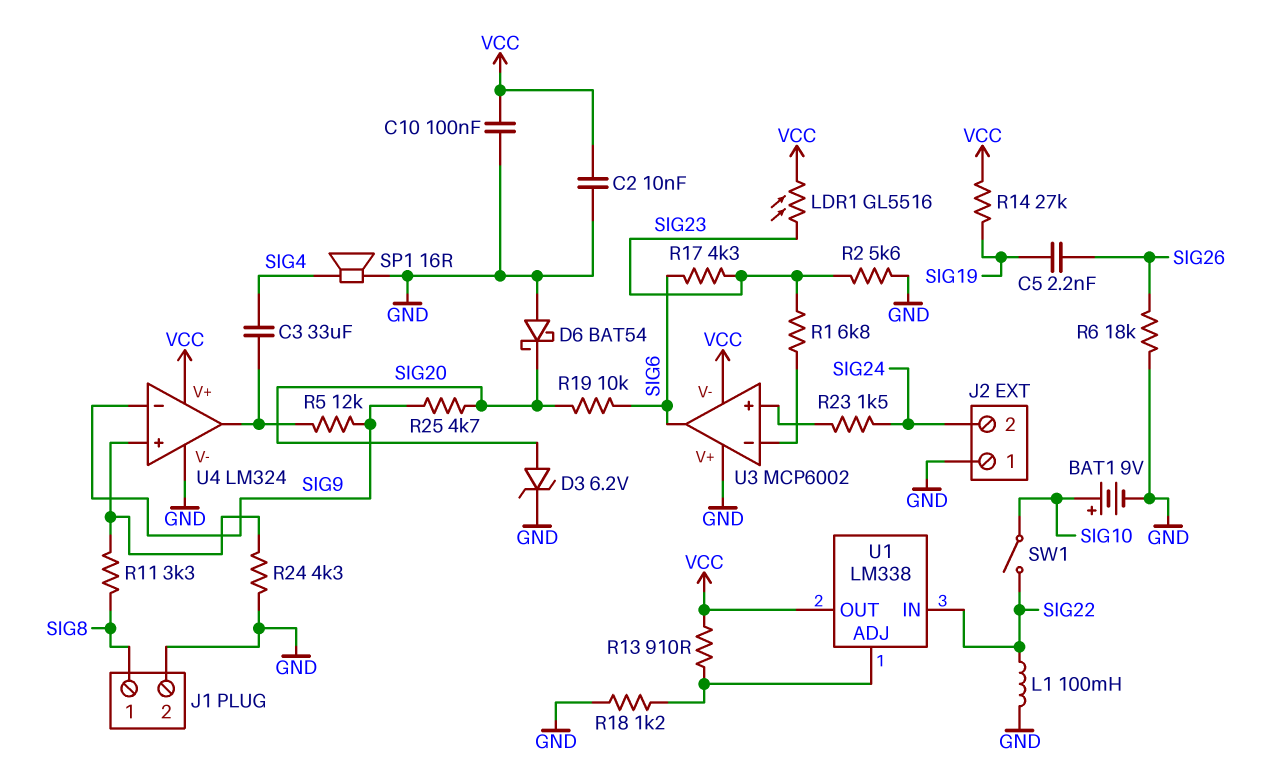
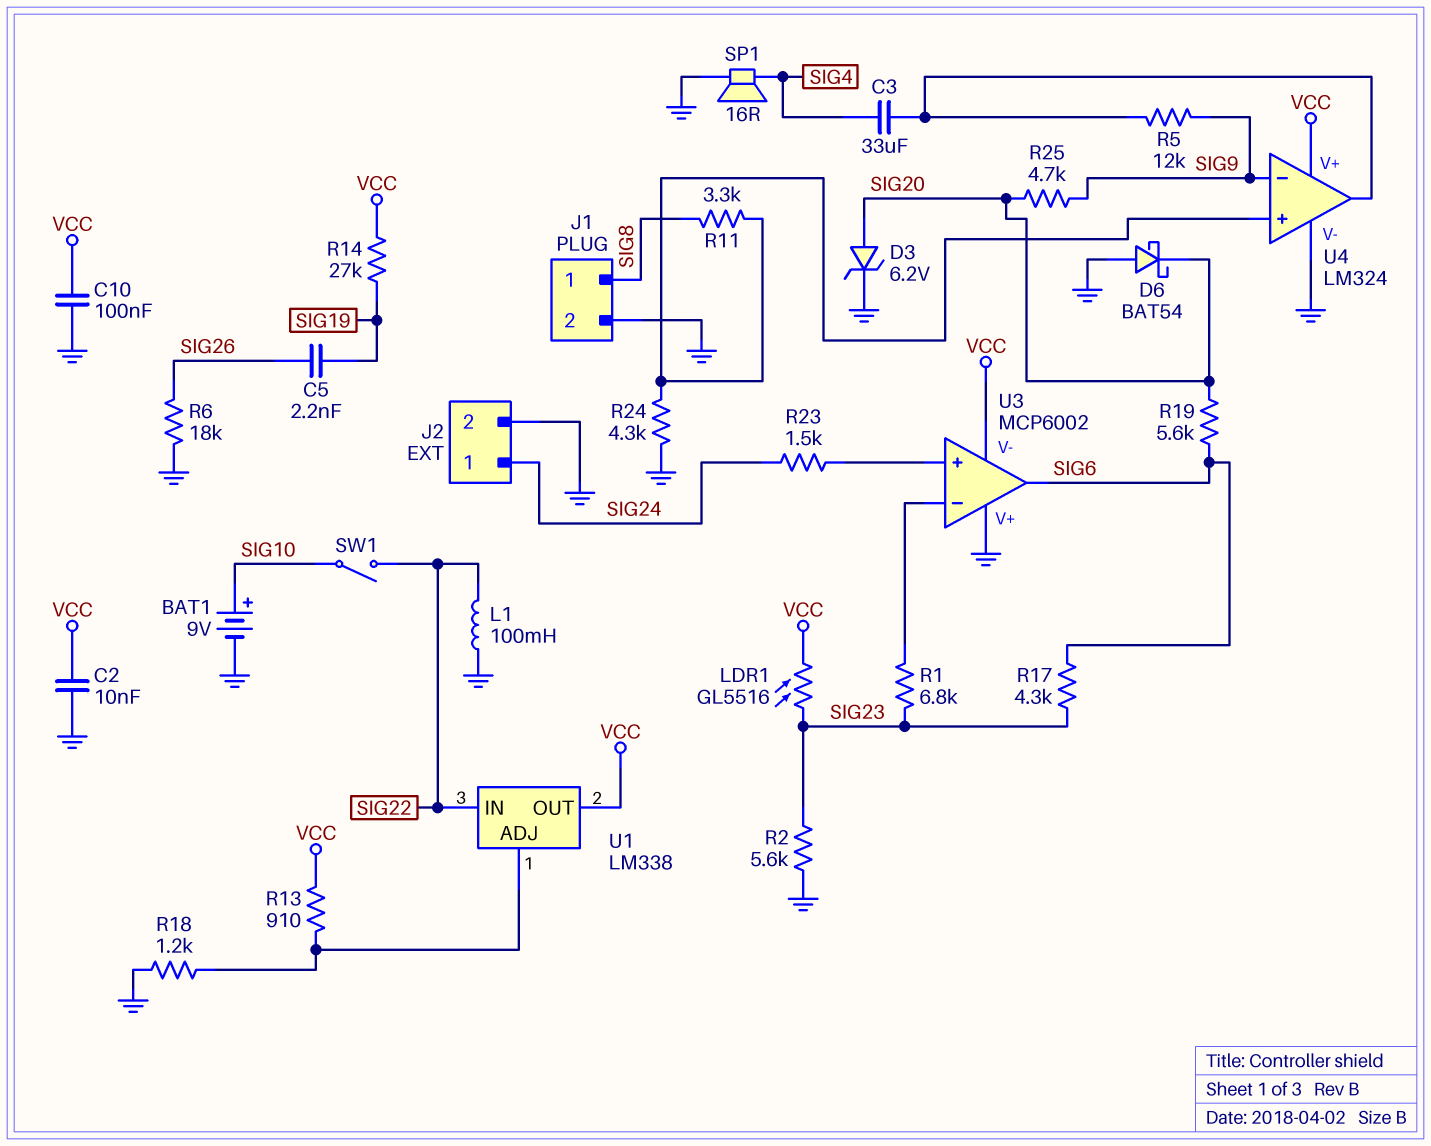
J2 pin 1: GND -> SIG24
J2 pin 2: SIG24 -> GND
R19: 10k (SIG6, SIG20) -> 5.6k (SIG6, SIG20)

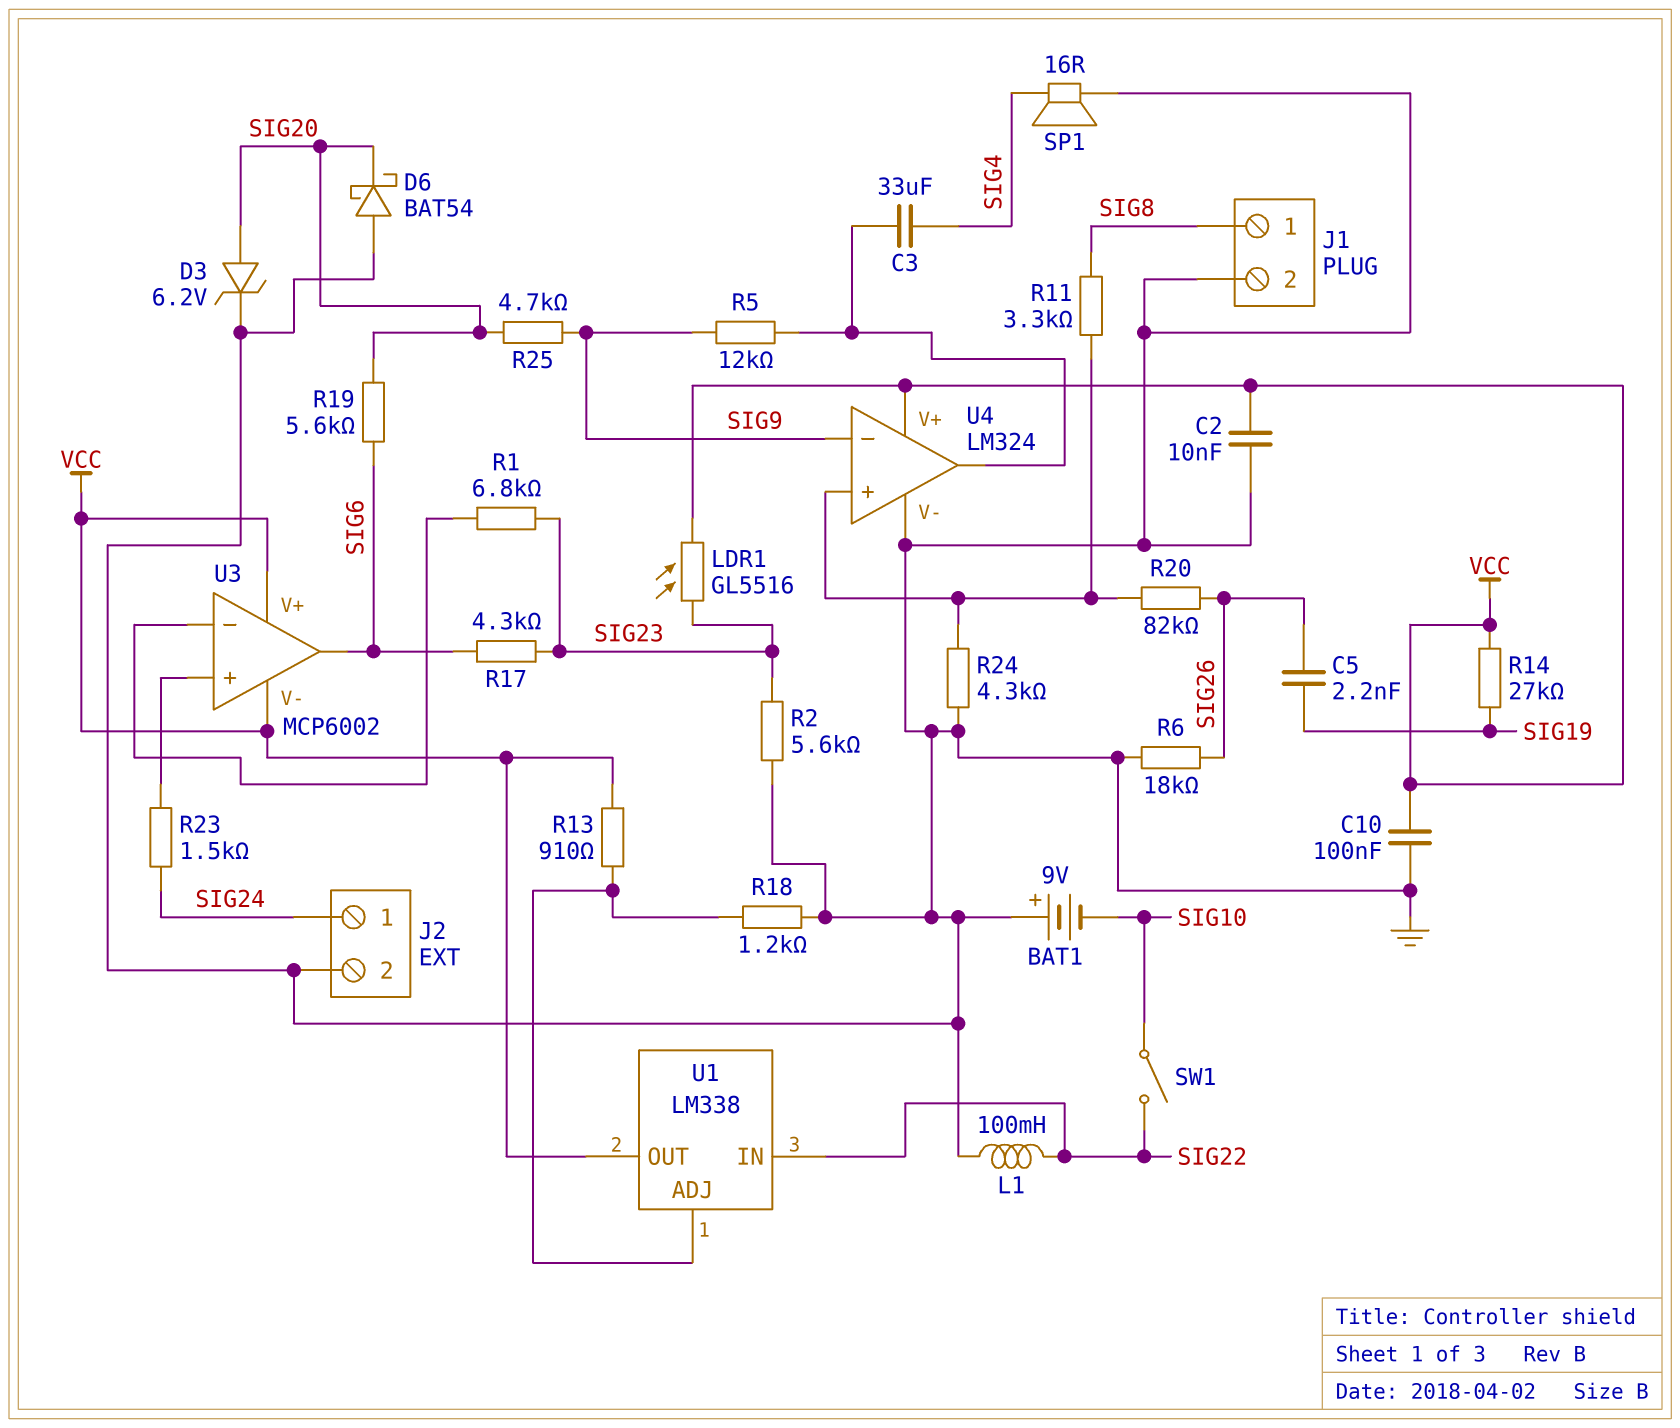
BAT1: 9V (plus SIG10, minus GND) -> 9V (plus GND, minus SIG10)
R20: none -> 82k (SIG26, U4/in+)
U3 pin V+: GND -> VCC

